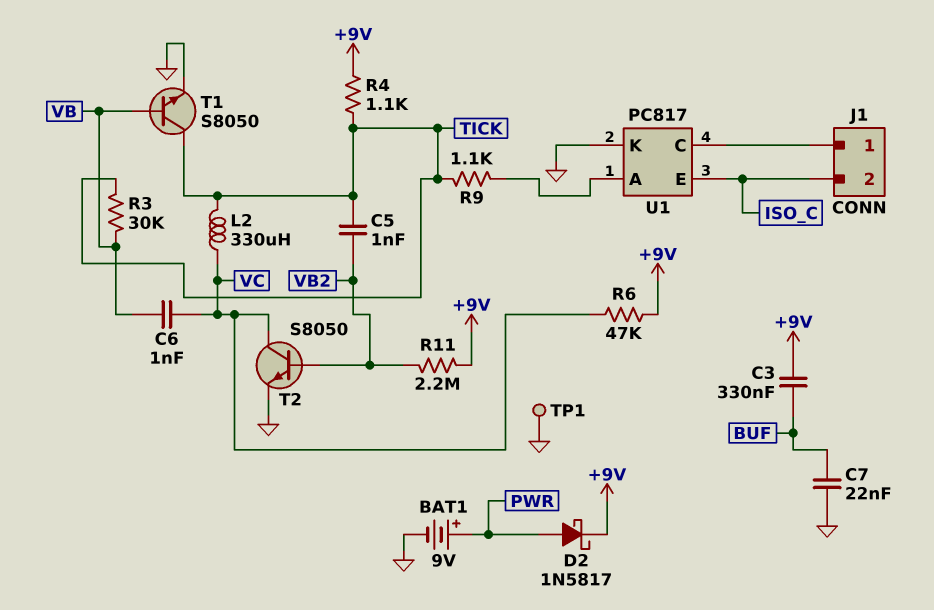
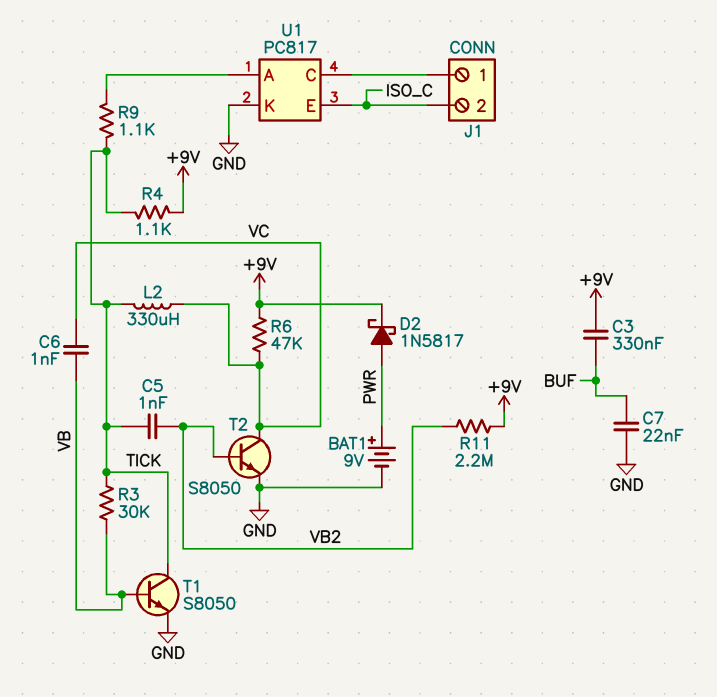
TP1: test point (GND) -> none

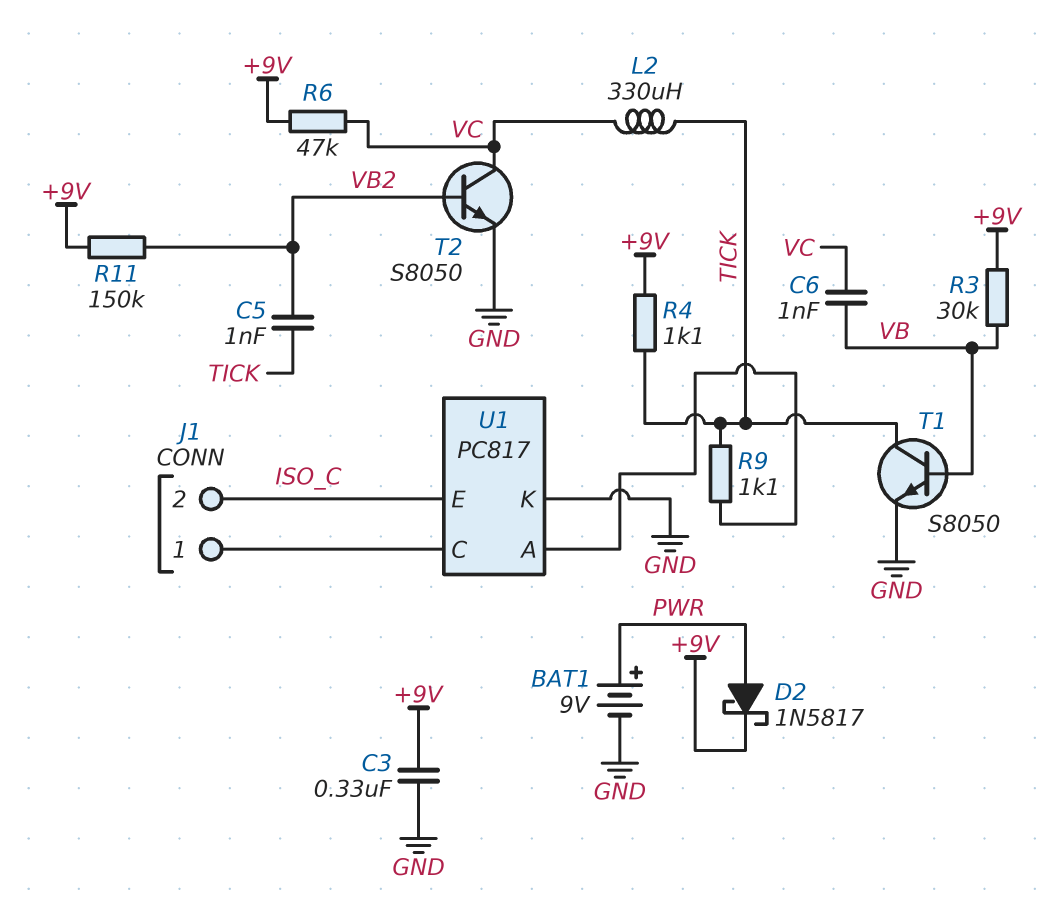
C3: 330nF (+9V, BUF) -> 330nF (+9V, GND)
C7: 22nF (BUF, GND) -> none
R3: 30k (TICK, VB) -> 30k (+9V, VB)
R11: 2.2M (+9V, VB2) -> 150k (+9V, VB2)

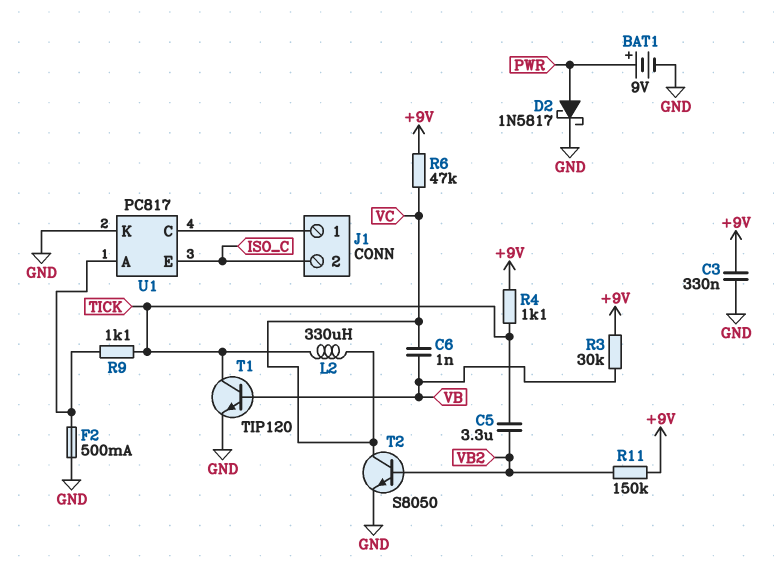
C5: 1nF (TICK, VB2) -> 3.3uF (TICK, VB2)
D2: schottky 1N5817 (A PWR, K +9V) -> schottky 1N5817 (A PWR, K GND)
F2: none -> 500mA (GND, U1/A)
T1: NPN S8050 (B VB, C TICK, E GND) -> NPN TIP120 (B VB, C TICK, E GND)

